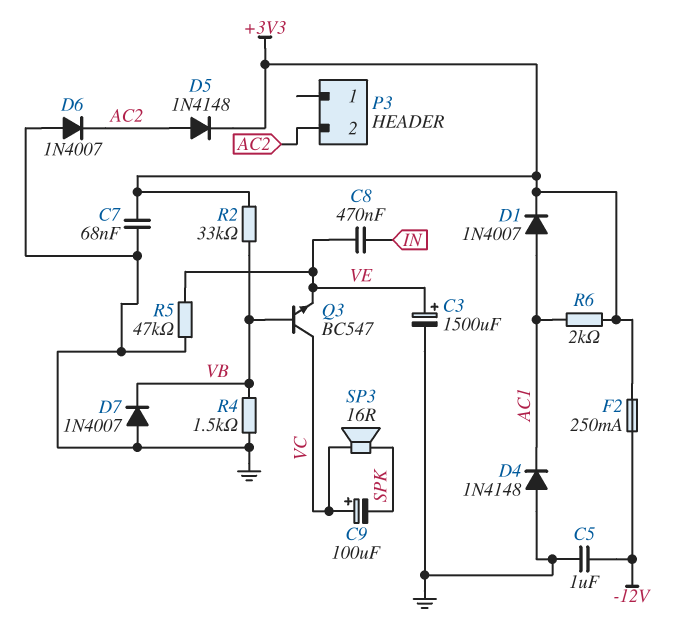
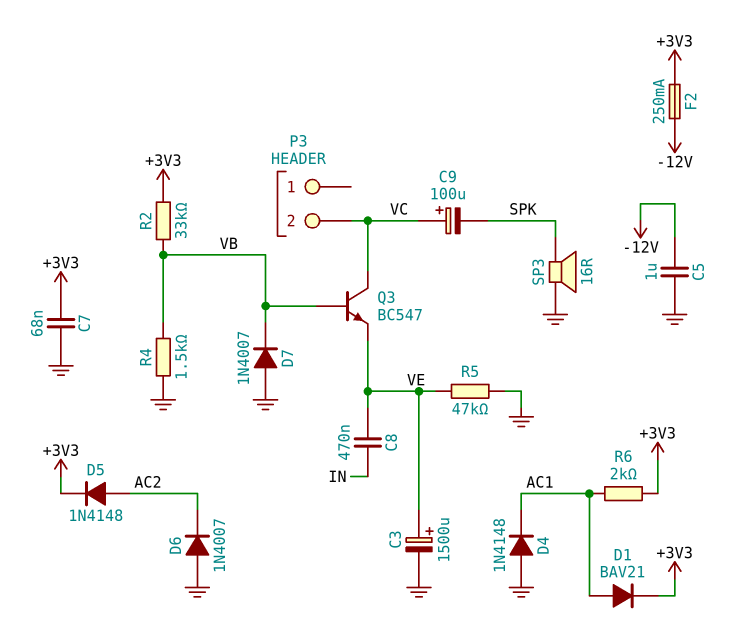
D1: diode 1N4007 (A AC1, K +3V3) -> diode BAV21 (A AC1, K +3V3)
P3 pin 2: AC2 -> VC
SP3: speaker 16R (SPK, VC) -> speaker 16R (GND, SPK)

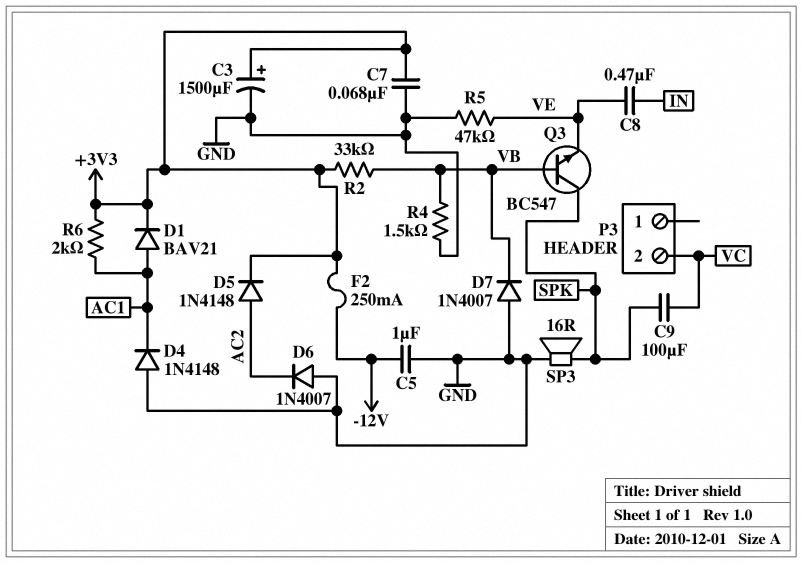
C3: 1500uF (plus VE, minus GND) -> 1500uF (plus +3V3, minus GND)
C9: 100uF (plus VC, minus SPK) -> 100uF (SPK, VC)
Q3: NPN BC547 (B VB, C VC, E VE) -> NPN BC547 (B VB, C SPK, E VE)

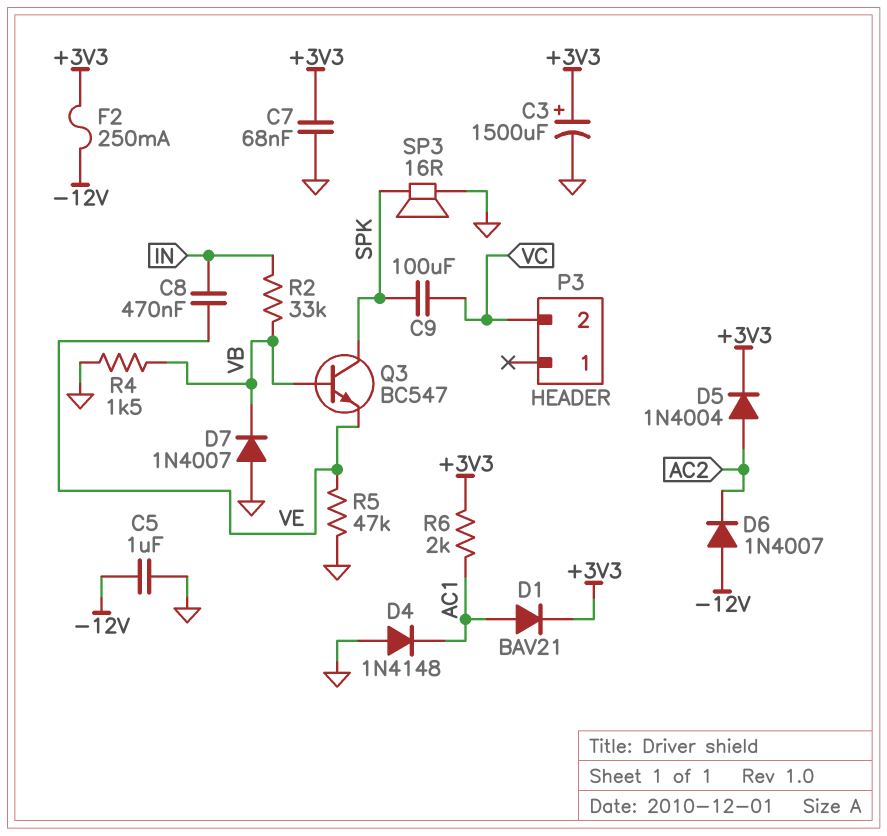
D5: diode 1N4148 (A AC2, K +3V3) -> diode 1N4004 (A AC2, K +3V3)
D6: diode 1N4007 (A GND, K AC2) -> diode 1N4007 (A -12V, K AC2)
R2: 33k (+3V3, VB) -> 33k (IN, VB)

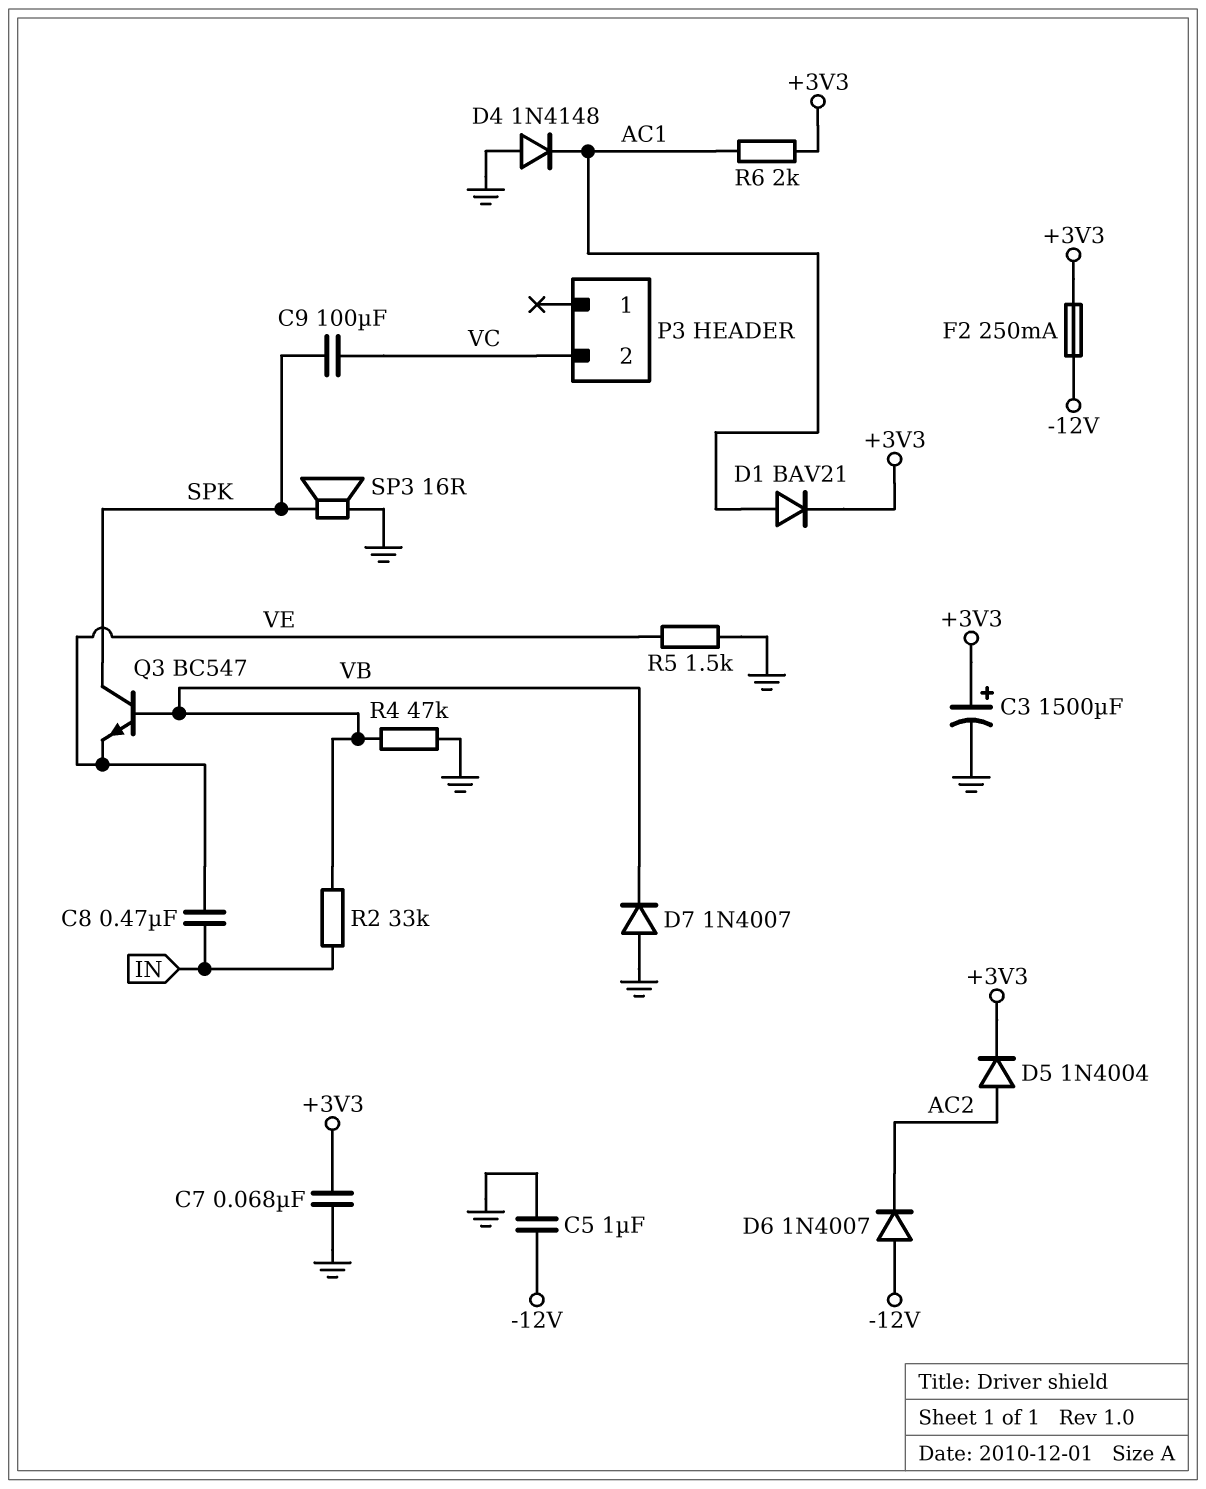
R4: 1.5k (GND, VB) -> 47k (GND, VB)
R5: 47k (GND, VE) -> 1.5k (GND, VE)

